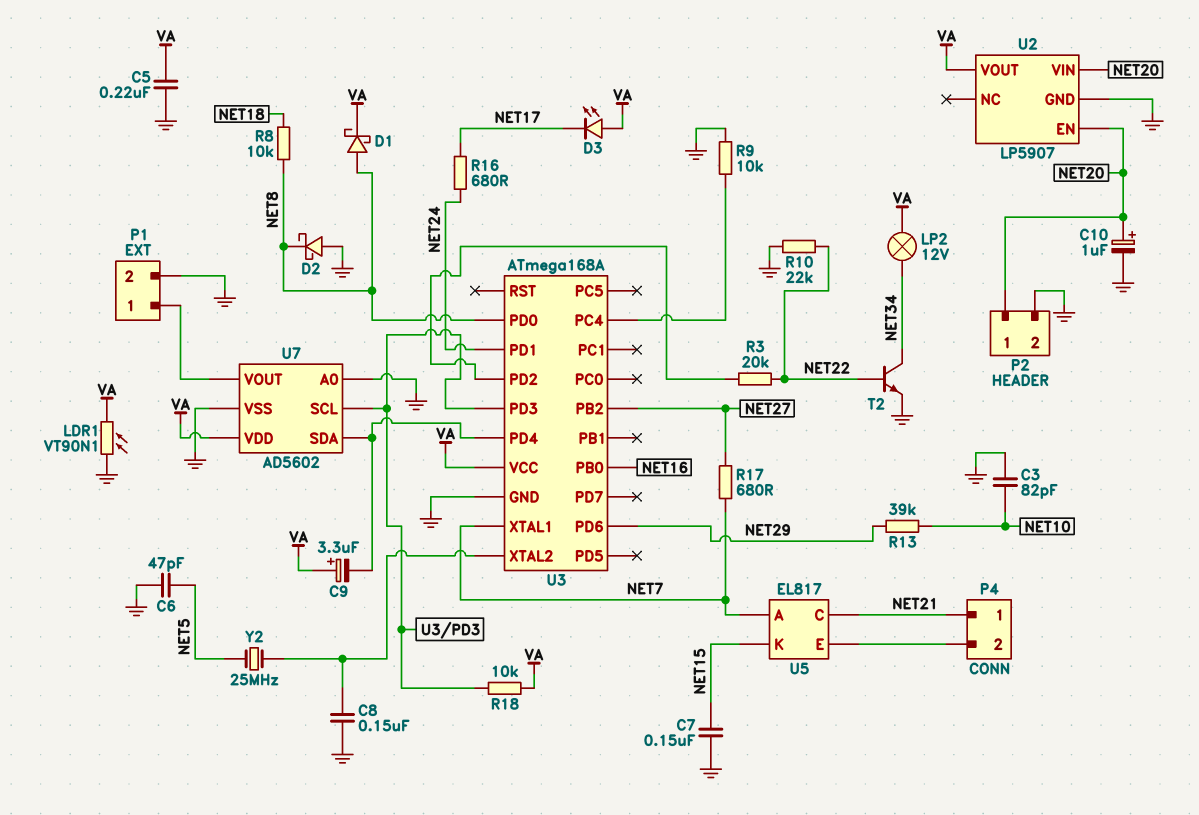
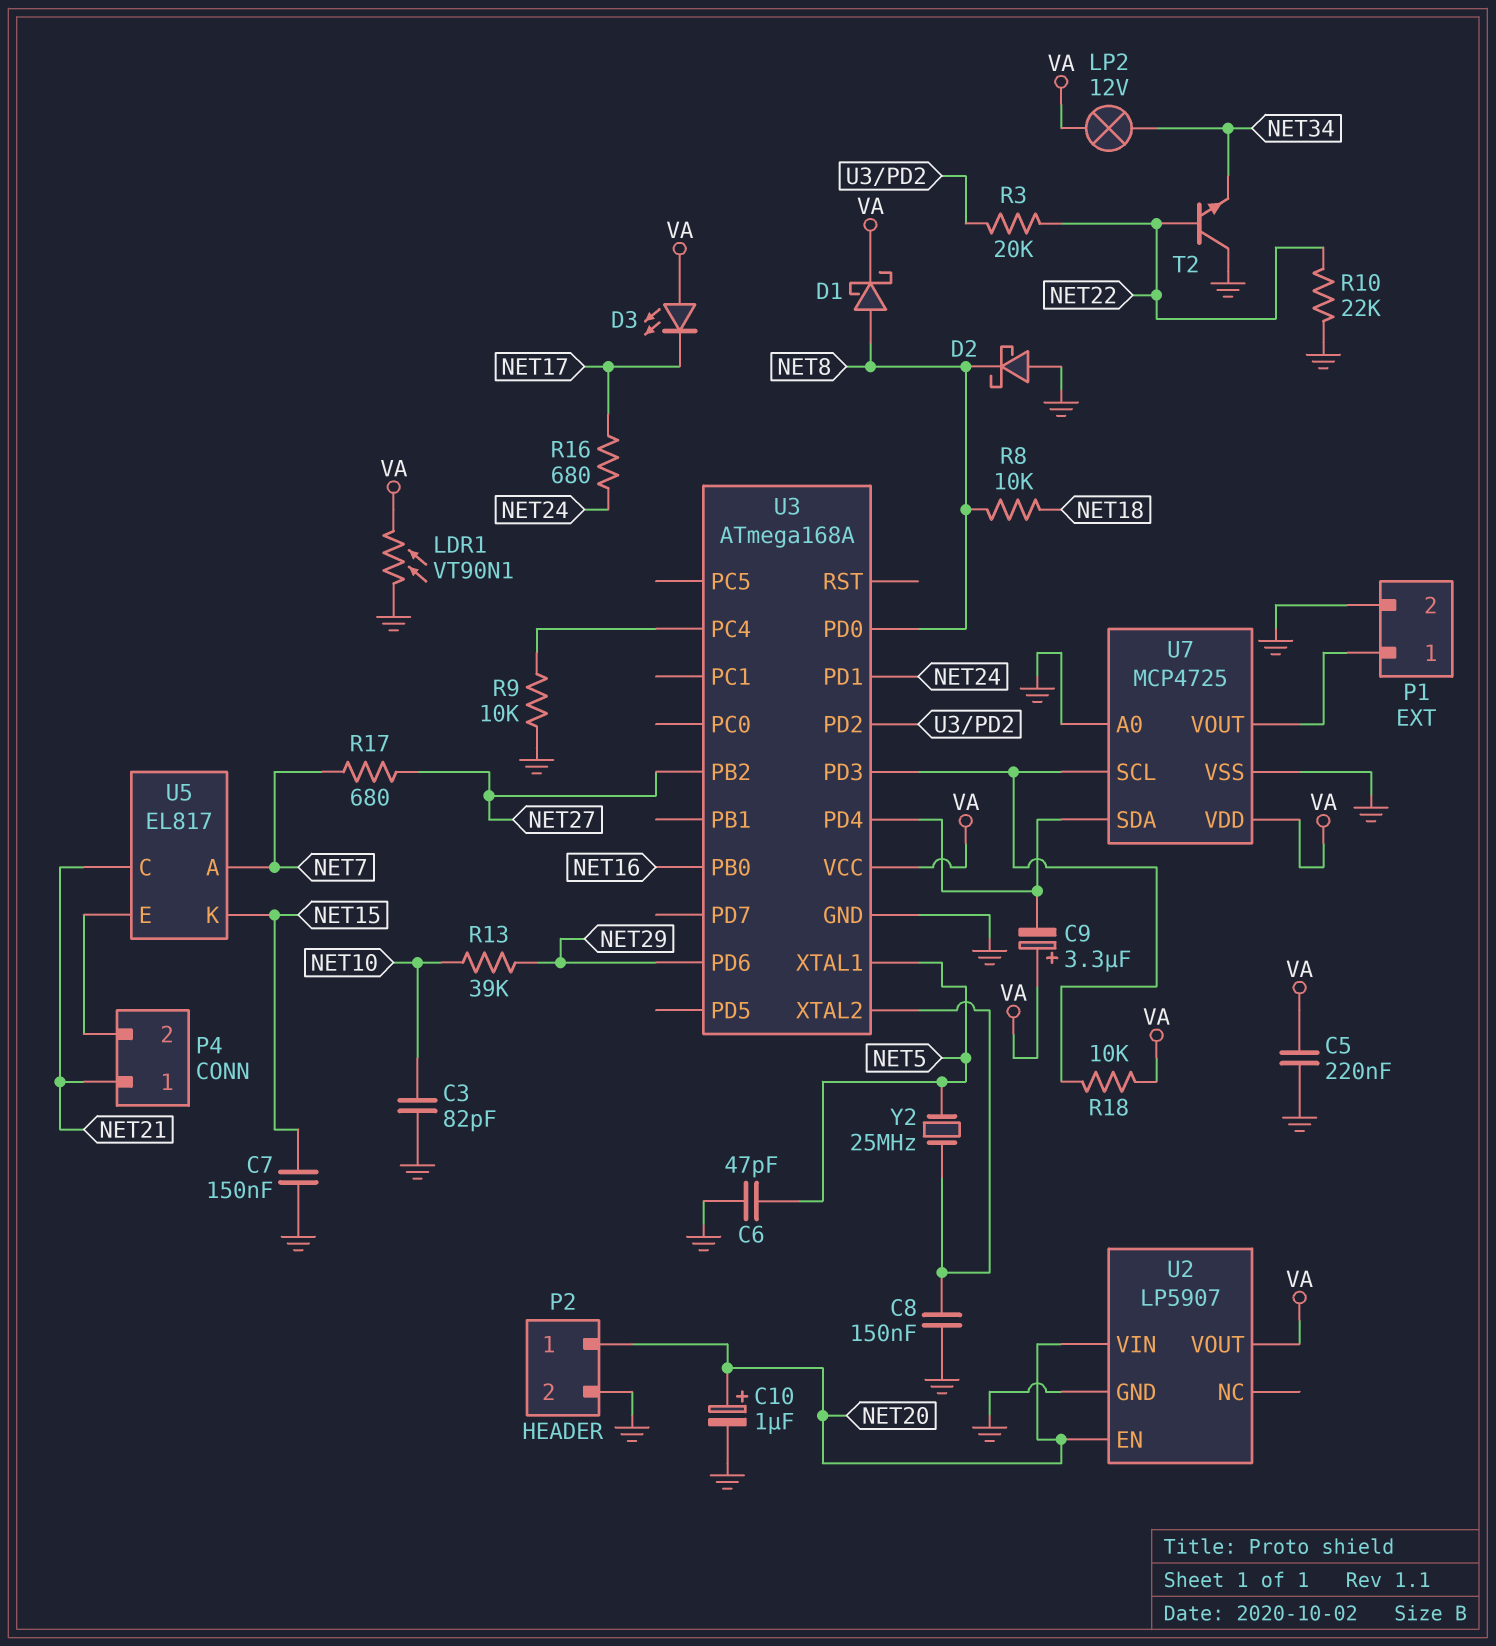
T2: NPN (B NET22, C NET34, E GND) -> NPN (B NET22, C GND, E NET34)
U3 pin XTAL1: NET7 -> NET5
U7: AD5602 -> MCP4725

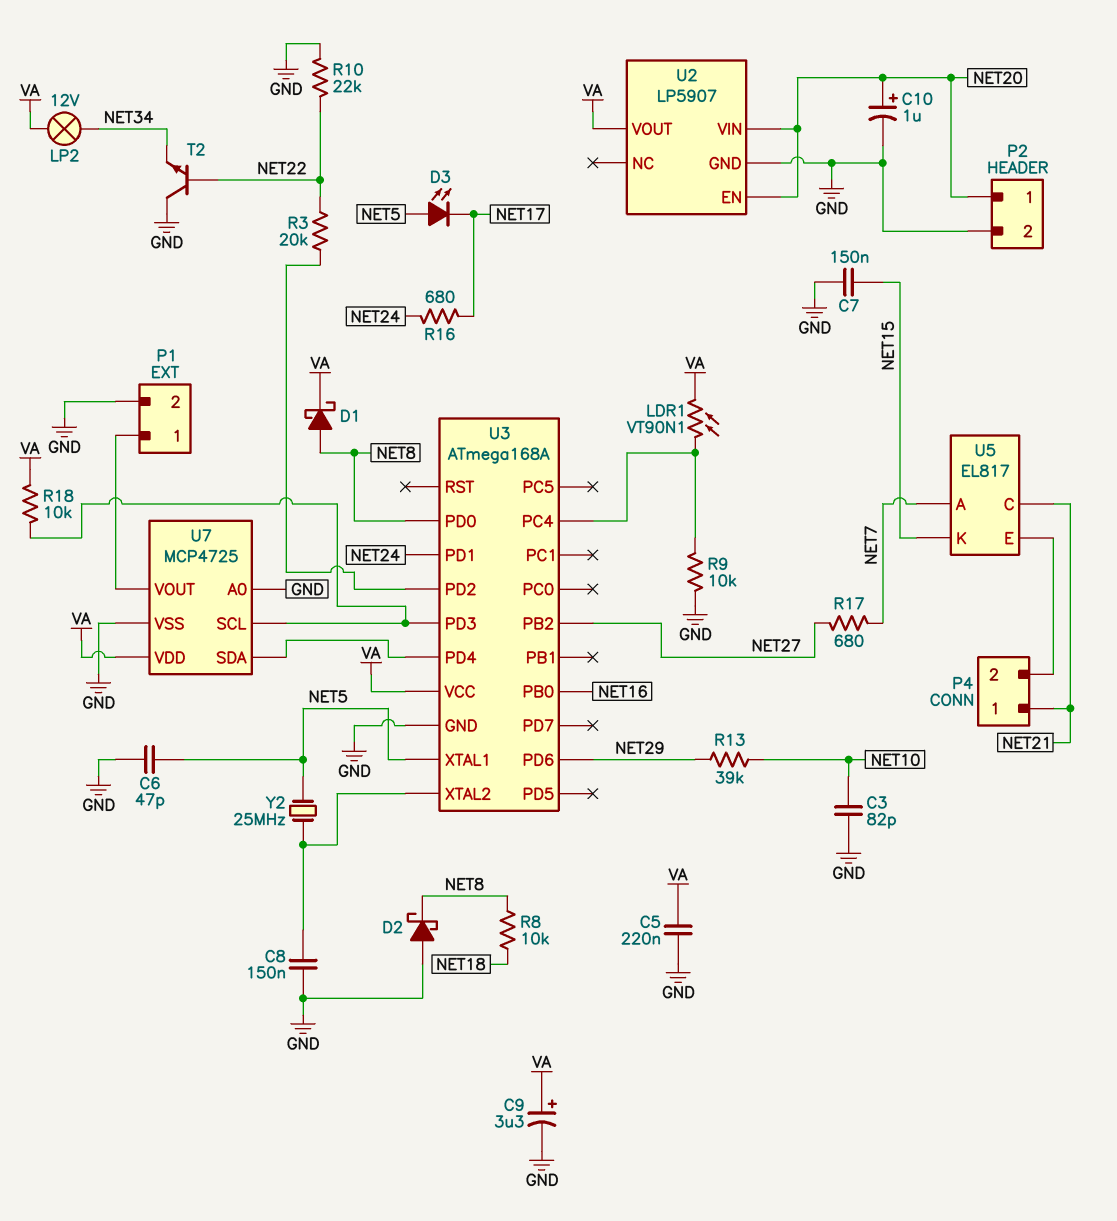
C9: 3.3uF (plus VA, minus U3/PD4) -> 3.3uF (plus VA, minus GND)
D3: LED (A VA, K NET17) -> LED (A NET5, K NET17)
LDR1: VT90N1 (GND, VA) -> VT90N1 (U3/PC4, VA)

